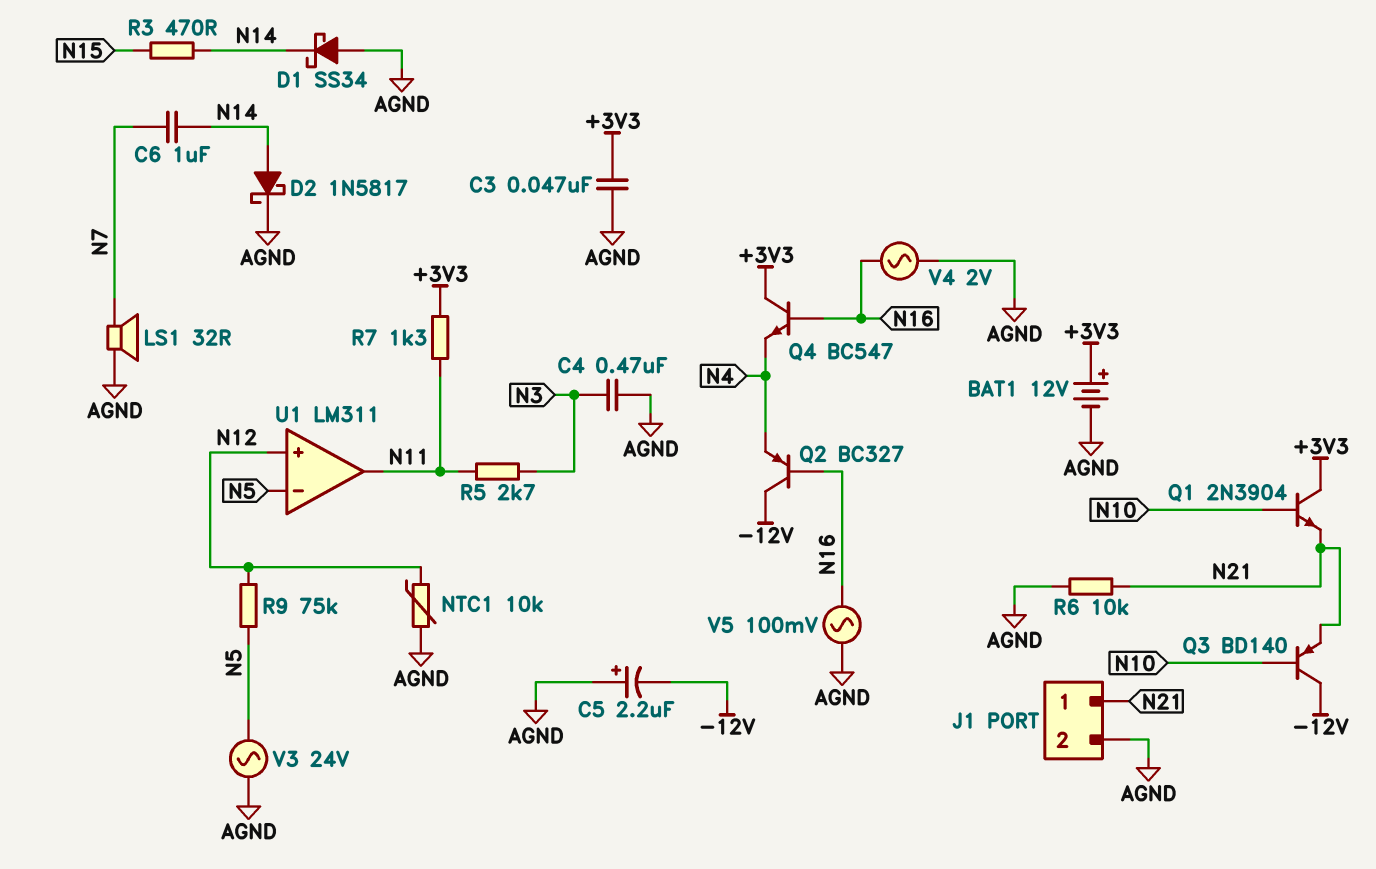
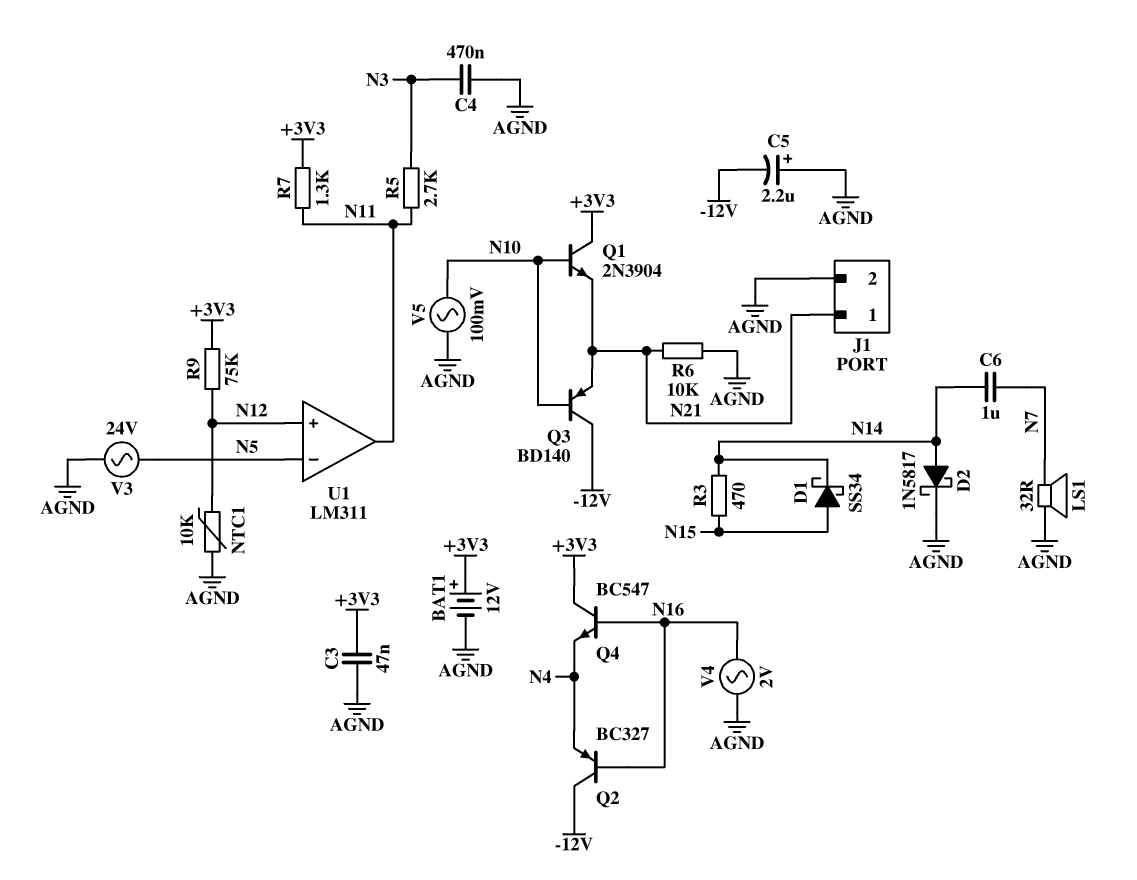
D1: schottky SS34 (A AGND, K N14) -> schottky SS34 (A N15, K N14)
R9: 75k (N5, N12) -> 75k (+3V3, N12)
V5: AC 100mV (AGND, N16) -> AC 100mV (AGND, N10)

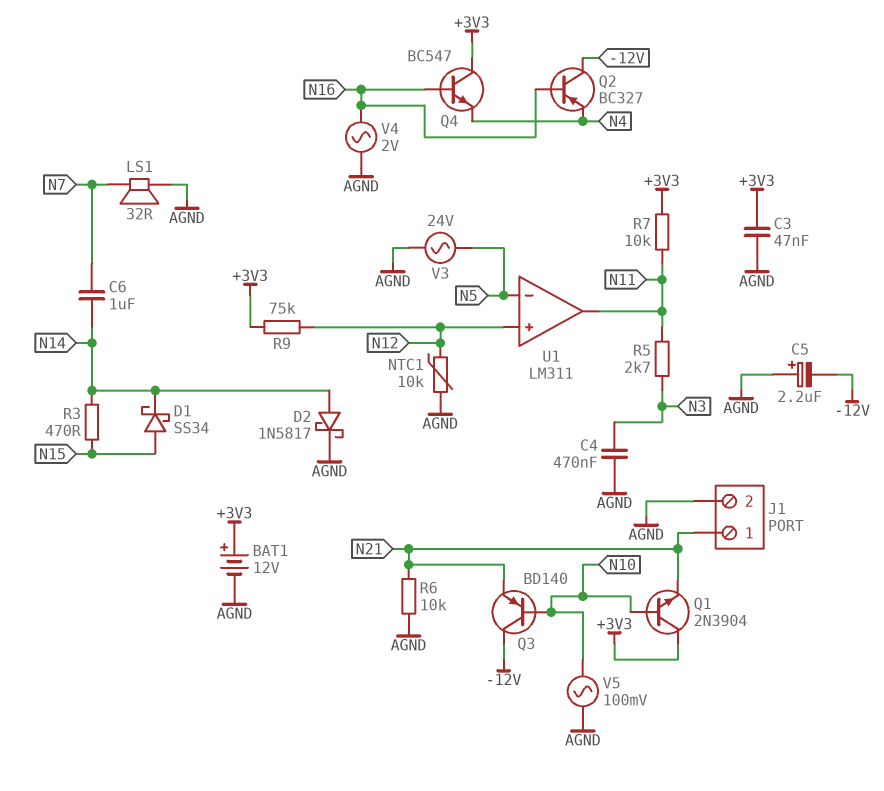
R7: 1.3k (+3V3, N11) -> 10k (+3V3, N11)

